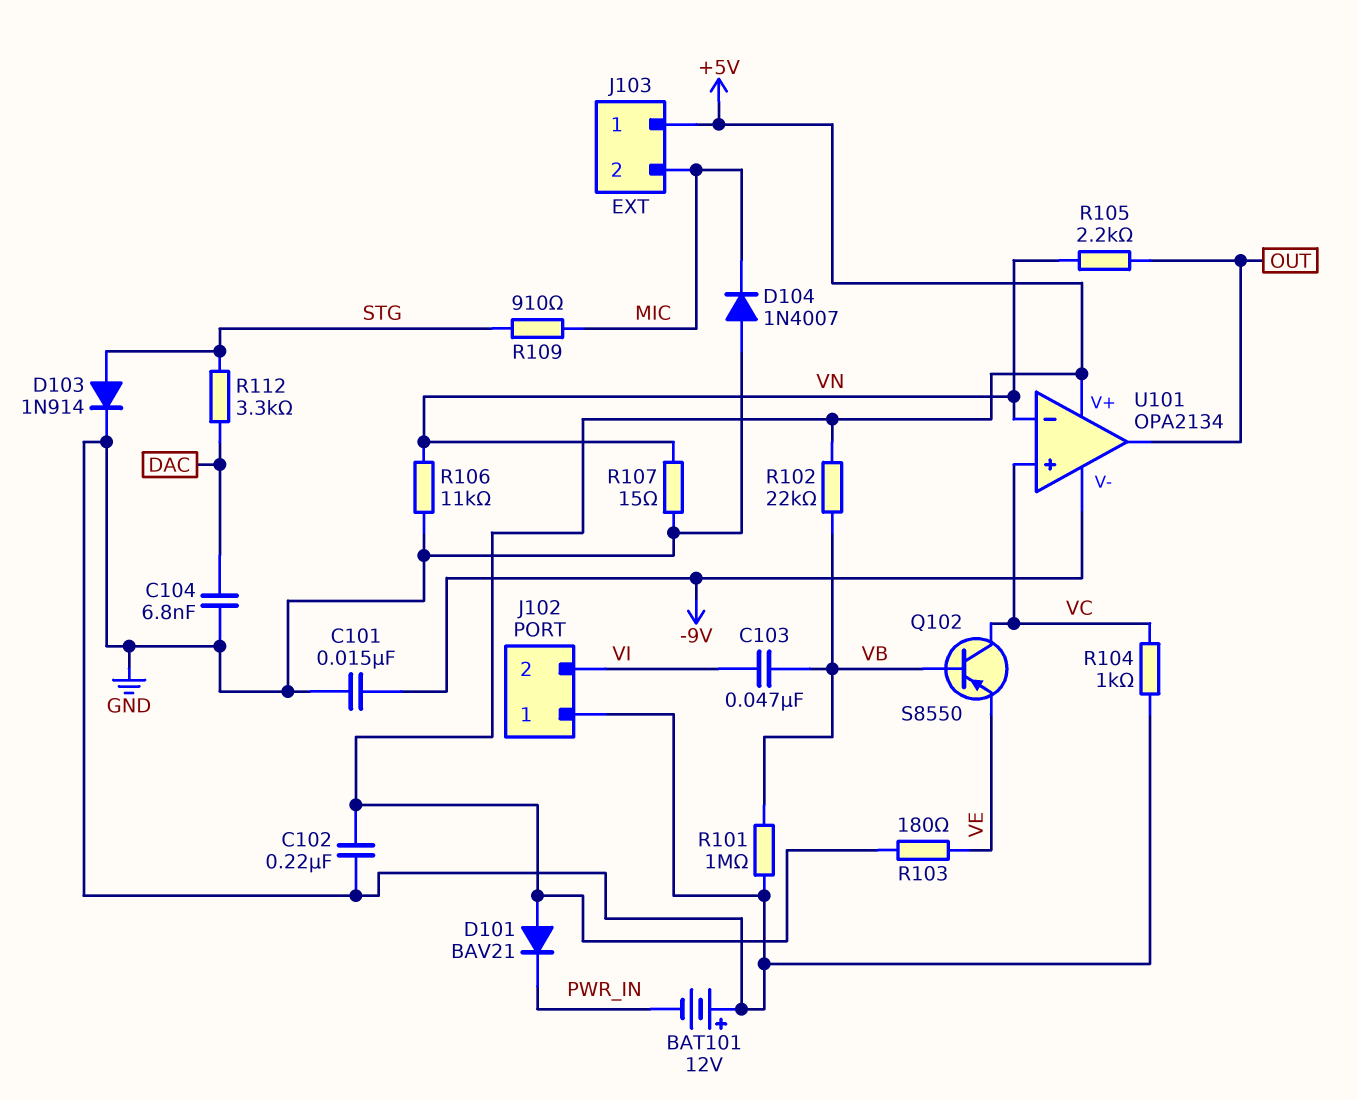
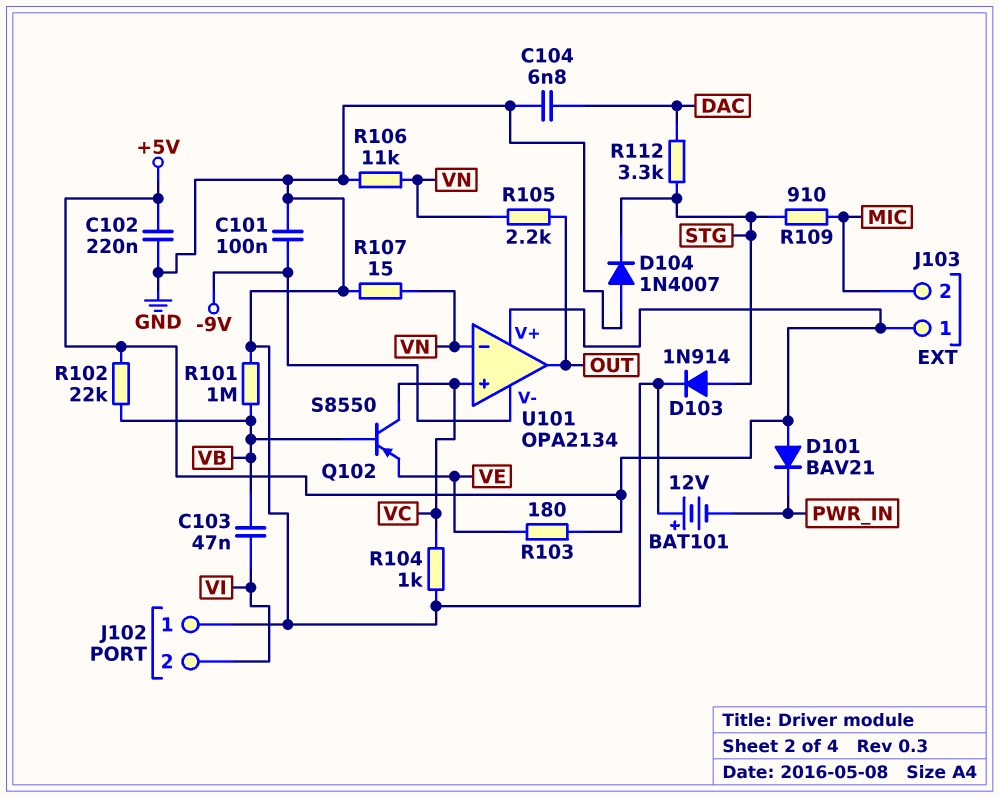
C101: 15nF (-9V, GND) -> 100nF (-9V, GND)
D104: diode 1N4007 (A GND, K MIC) -> diode 1N4007 (A GND, K STG)

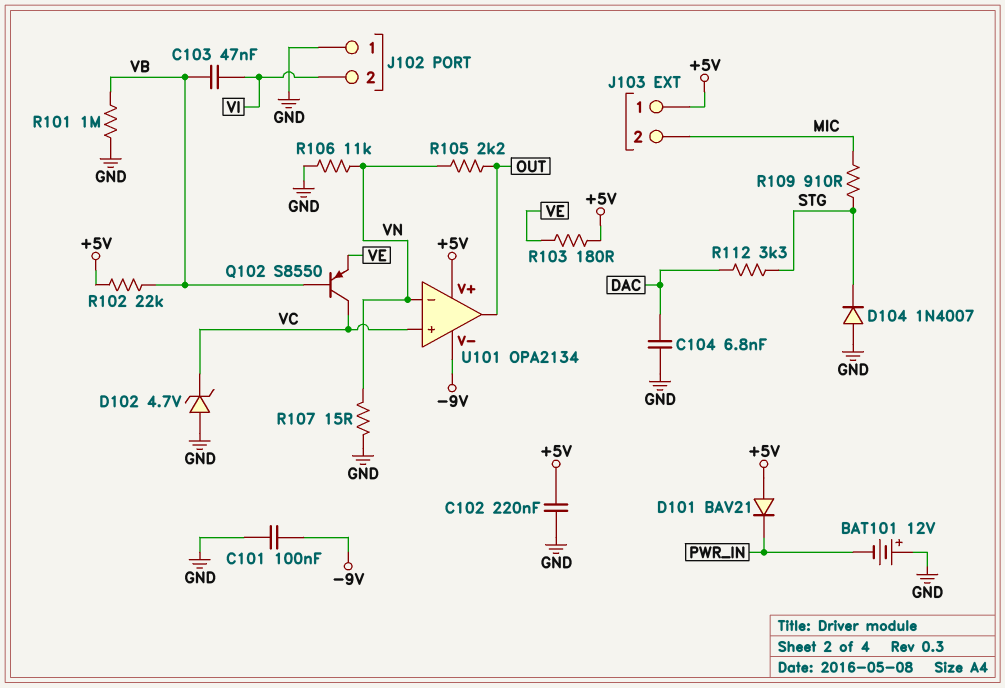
D102: none -> zener 4.7V (A GND, K VC)
D103: diode 1N914 (A STG, K GND) -> none
R104: 1k (GND, VC) -> none

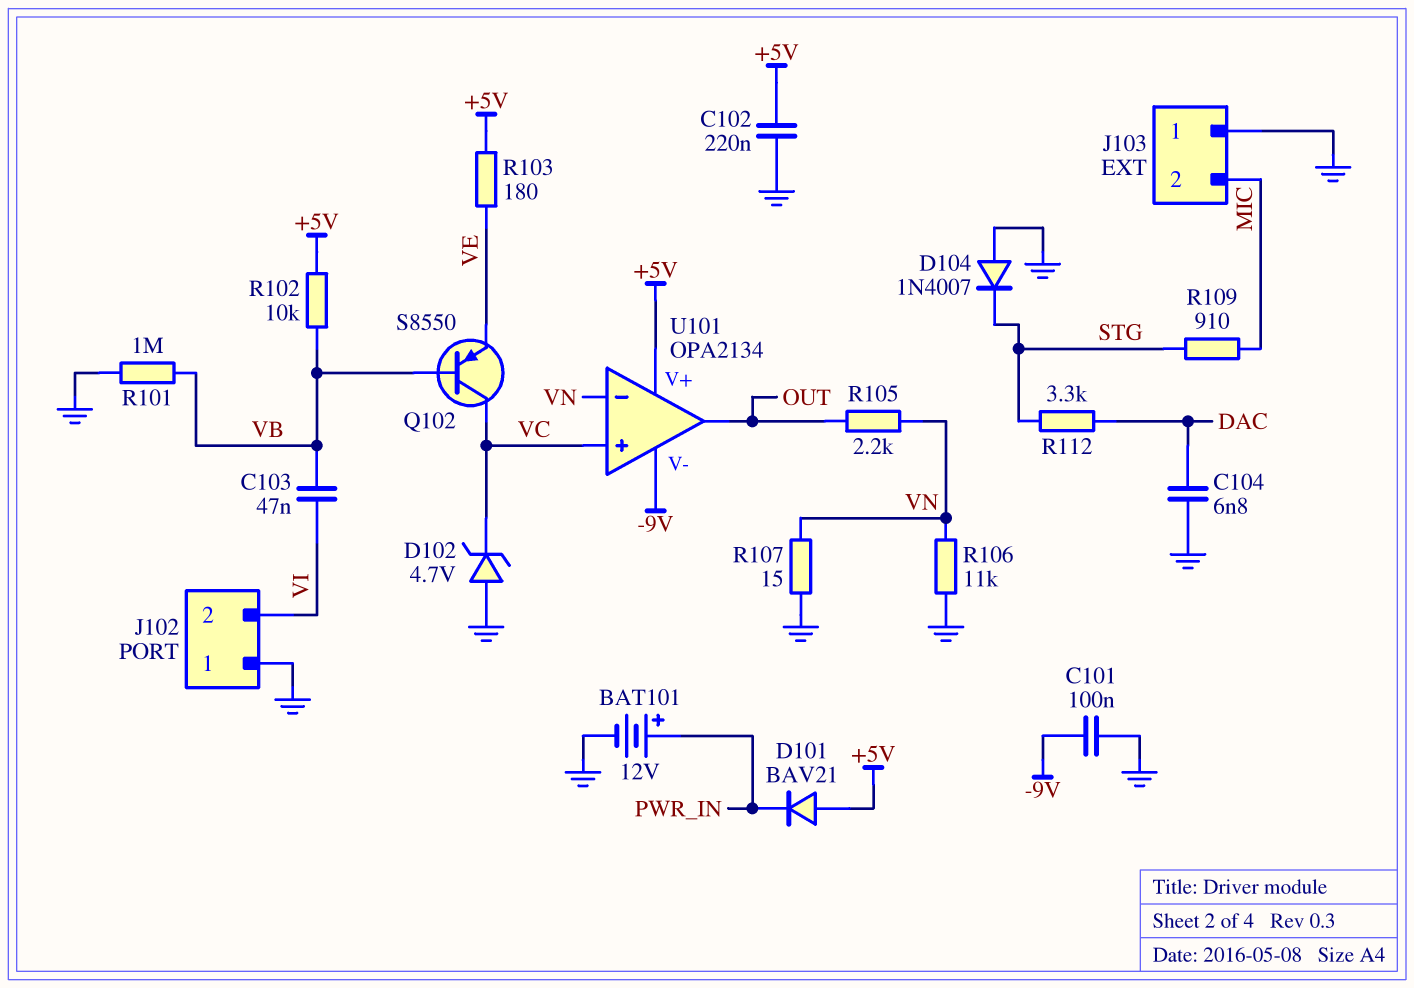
BAT101: 12V (plus GND, minus PWR_IN) -> 12V (plus PWR_IN, minus GND)
J103 pin 1: +5V -> GND
R102: 22k (+5V, VB) -> 10k (+5V, VB)

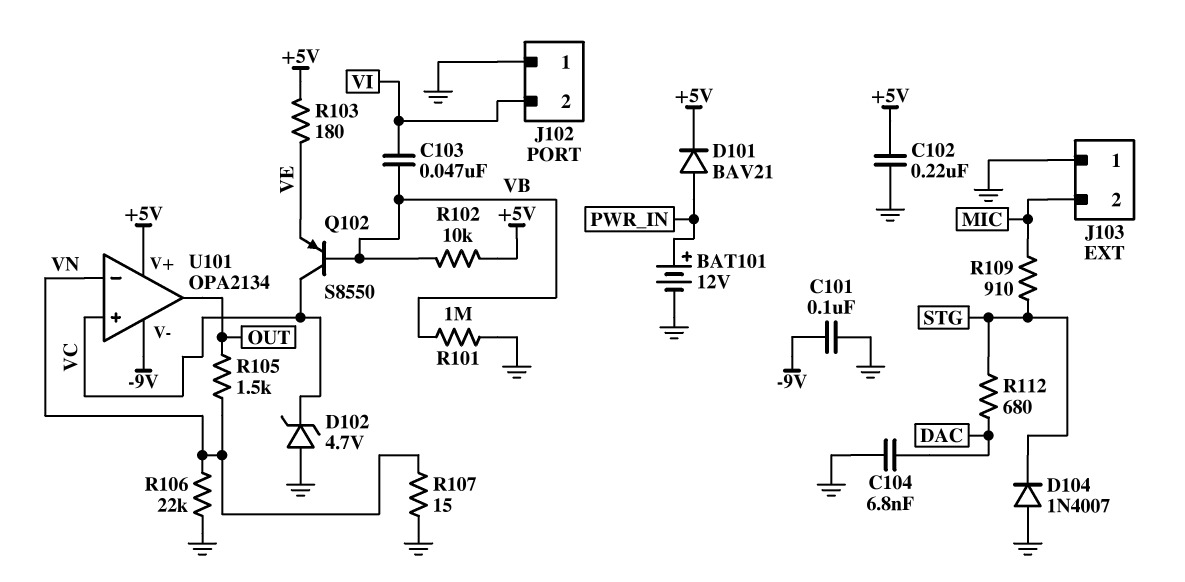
D101: diode BAV21 (A +5V, K PWR_IN) -> diode BAV21 (A PWR_IN, K +5V)
R105: 2.2k (OUT, VN) -> 1.5k (OUT, VN)
R106: 11k (GND, VN) -> 22k (GND, VN)
R112: 3.3k (DAC, STG) -> 680 (DAC, STG)

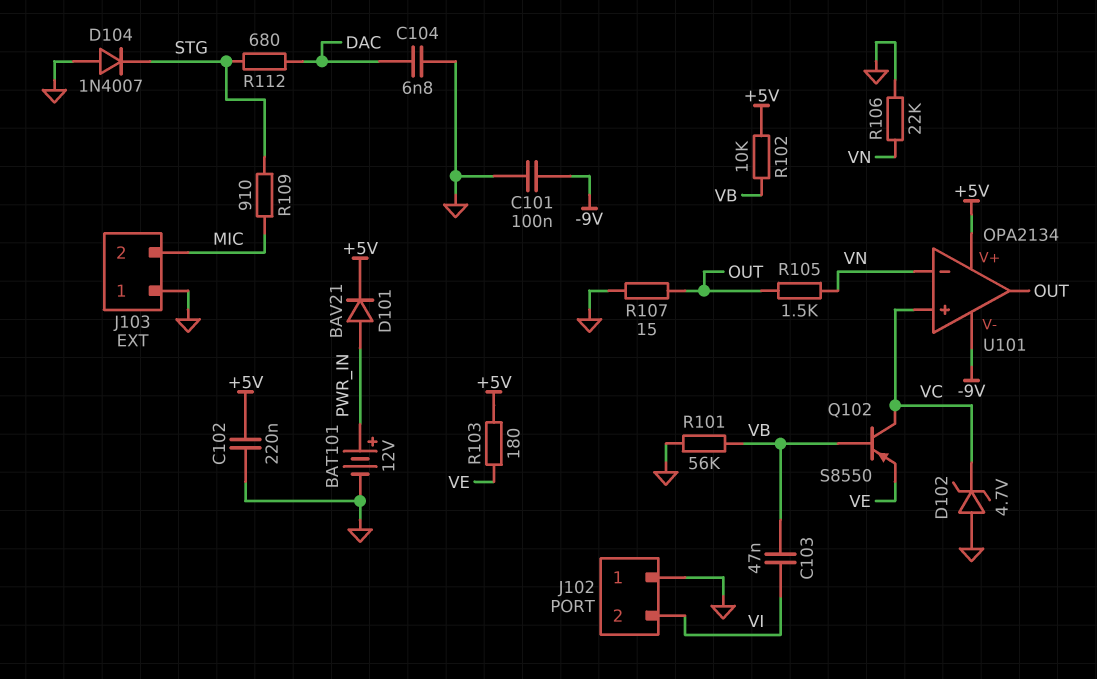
R101: 1M (GND, VB) -> 56k (GND, VB)
R107: 15 (GND, VN) -> 15 (GND, OUT)

